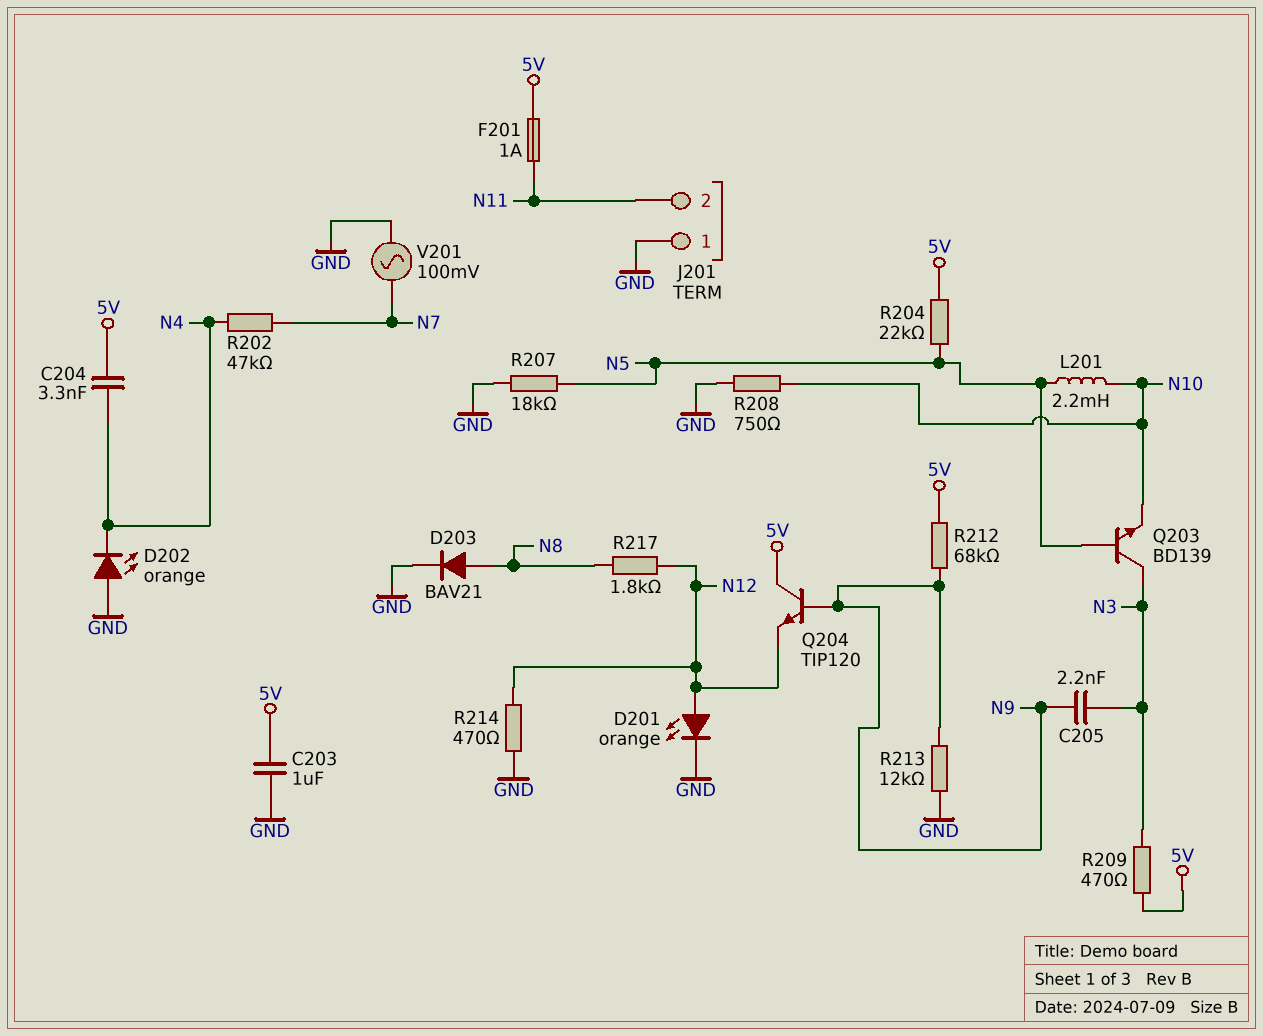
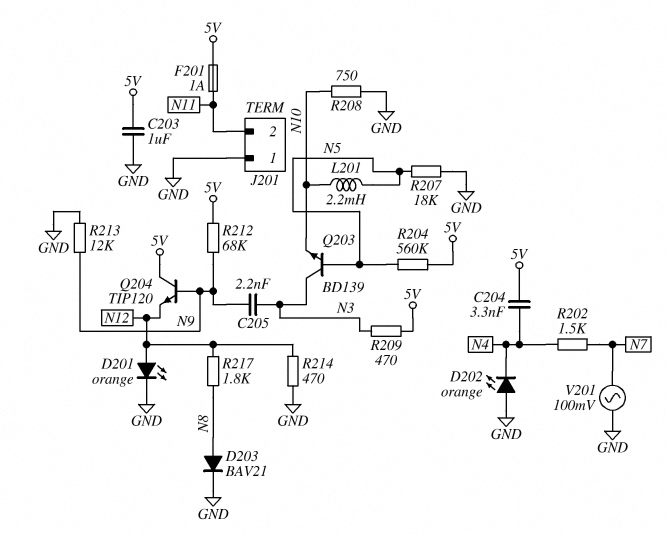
R202: 47k (N4, N7) -> 1.5k (N4, N7)
R204: 22k (5V, N5) -> 560k (5V, N5)

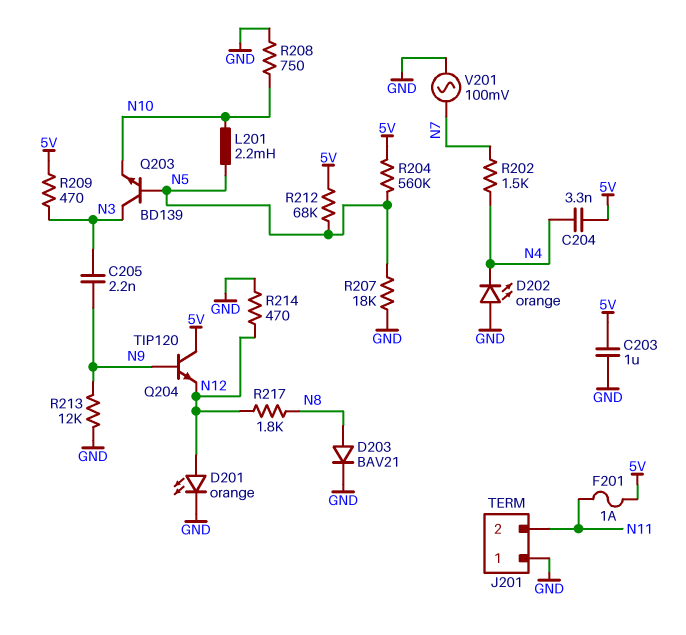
R212: 68k (5V, N9) -> 68k (5V, N5)

